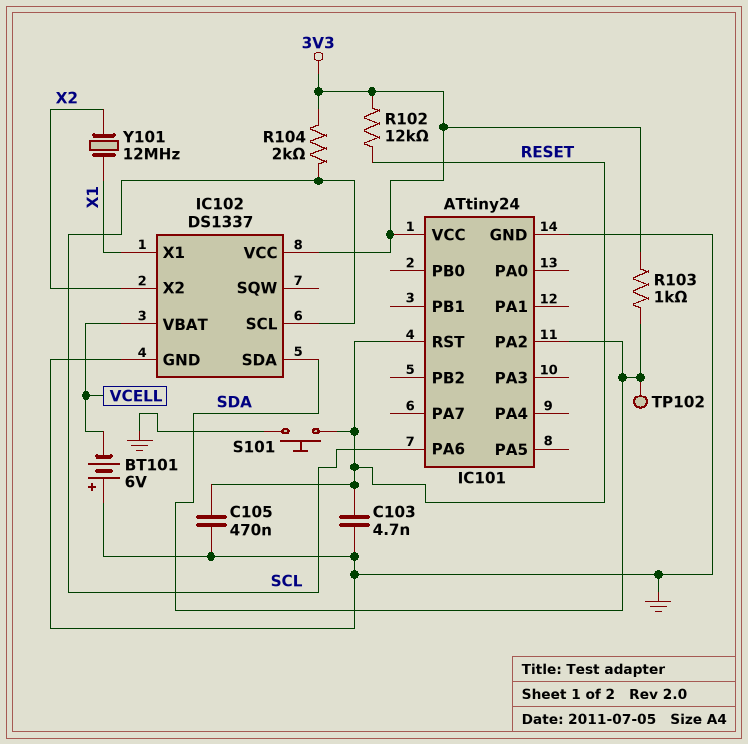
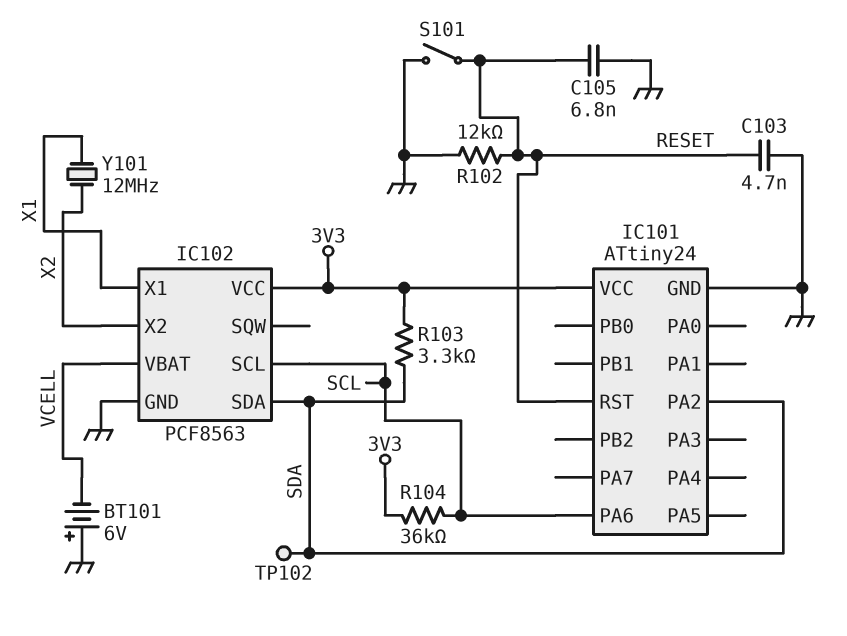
C105: 470nF (GND, RESET) -> 6.8nF (GND, RESET)
IC102: DS1337 -> PCF8563
R102: 12k (3V3, RESET) -> 12k (GND, RESET)
R103: 1k (3V3, SDA) -> 3.3k (3V3, SDA)
R104: 2k (3V3, SCL) -> 36k (3V3, SCL)
S101: button (GND, RESET) -> switch (GND, RESET)

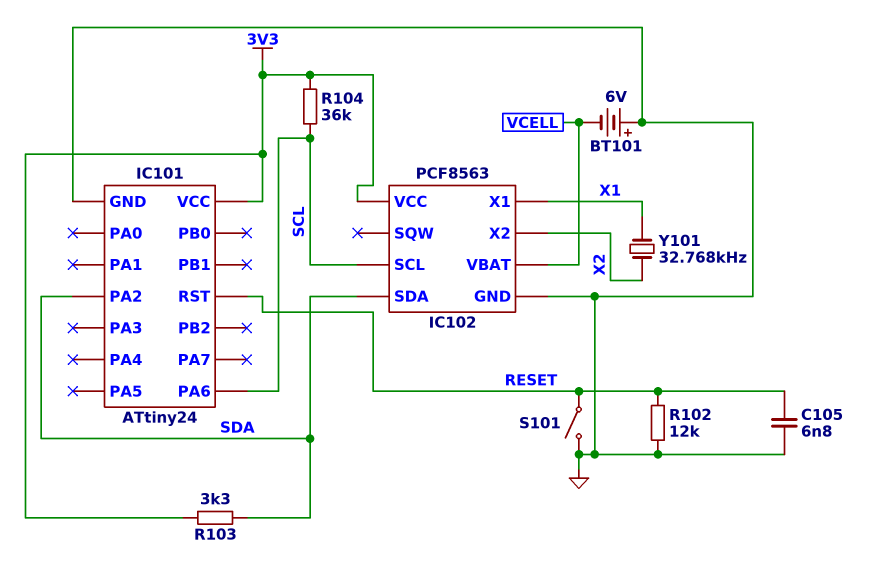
C103: 4.7nF (GND, RESET) -> none
TP102: test point (SDA) -> none
Y101: 12MHz (X1, X2) -> 32.768kHz (X1, X2)

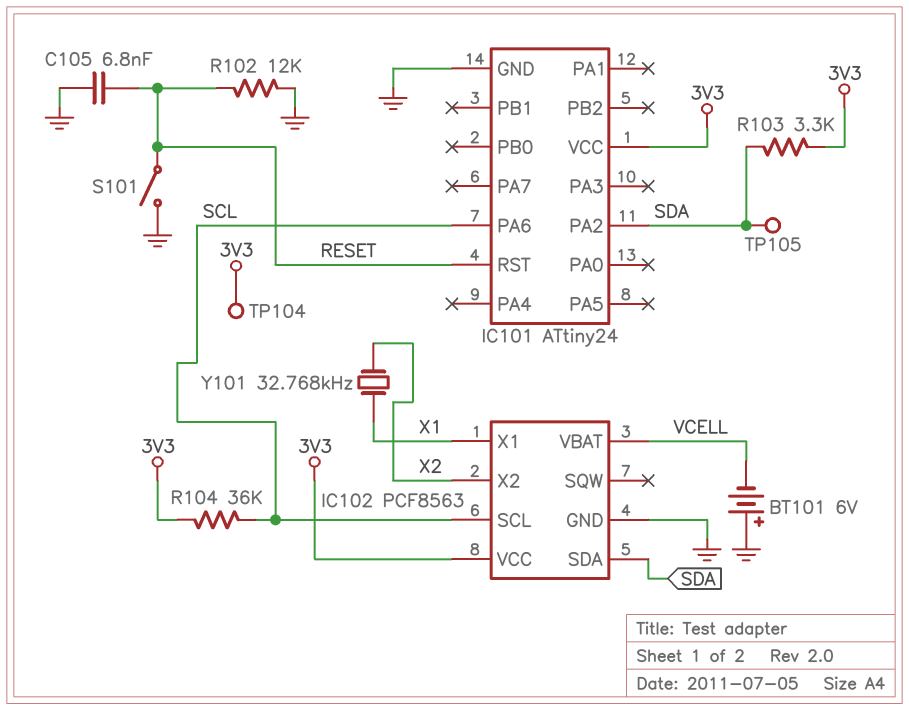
TP104: none -> test point (3V3)
TP105: none -> test point (SDA)

